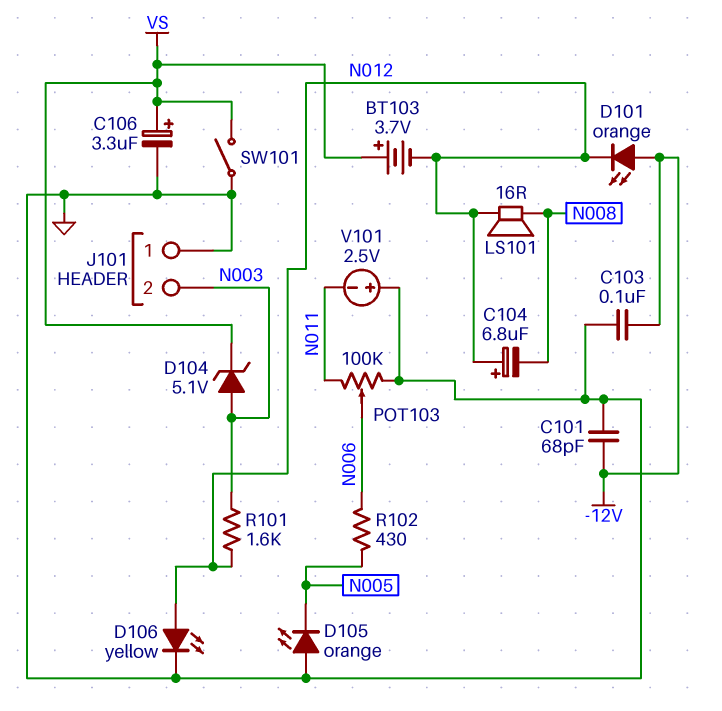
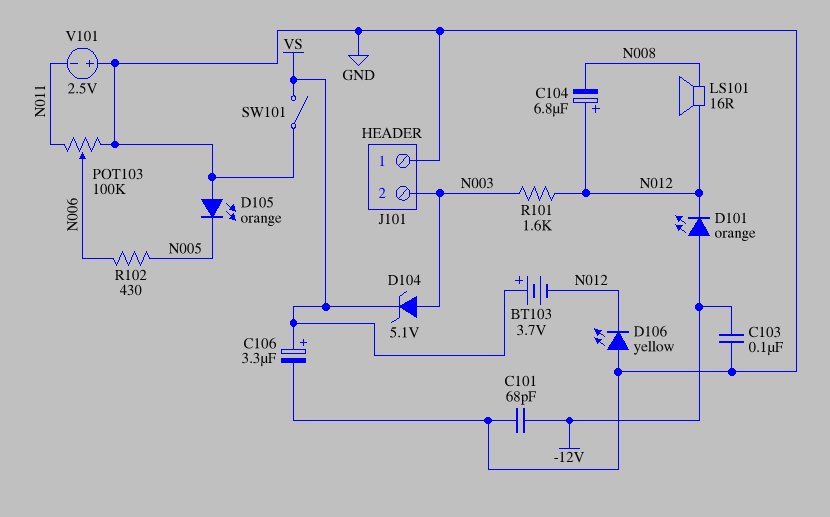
D106: LED yellow (A N012, K GND) -> LED yellow (A GND, K N012)

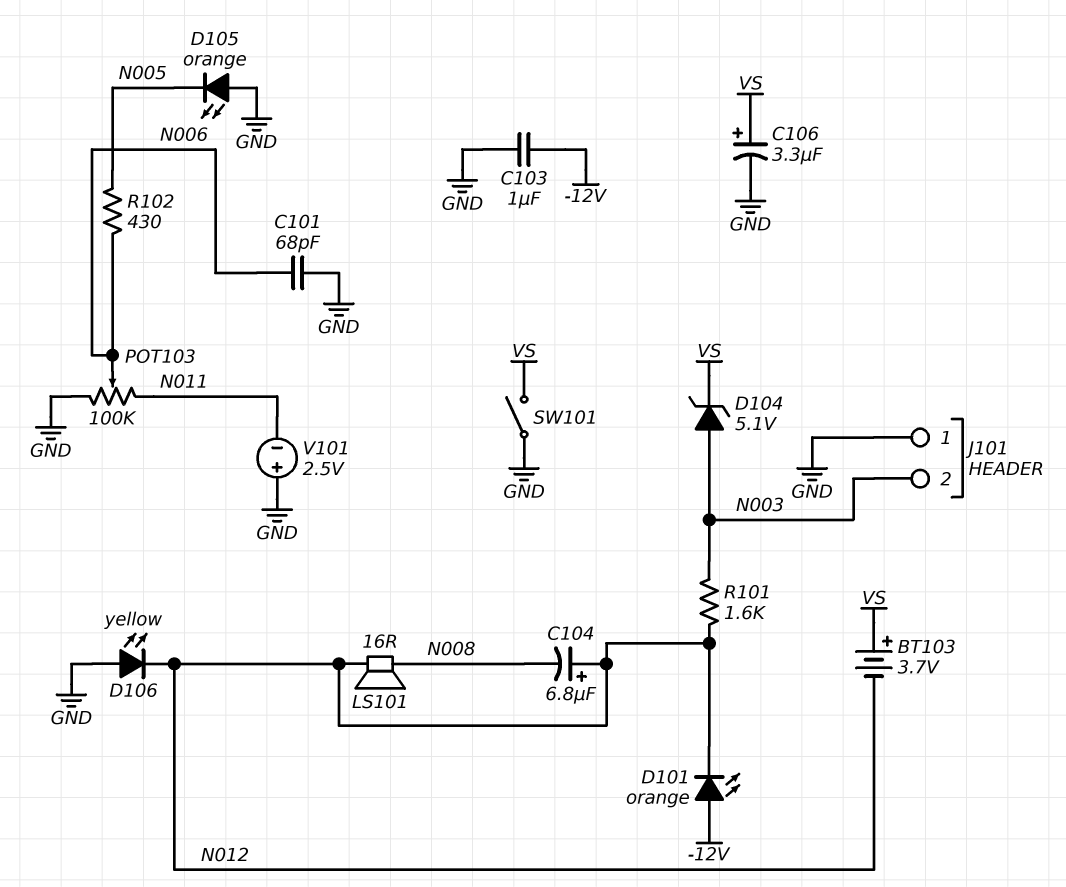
C101: 68pF (-12V, GND) -> 68pF (GND, N006)
C103: 100nF (-12V, GND) -> 1uF (-12V, GND)

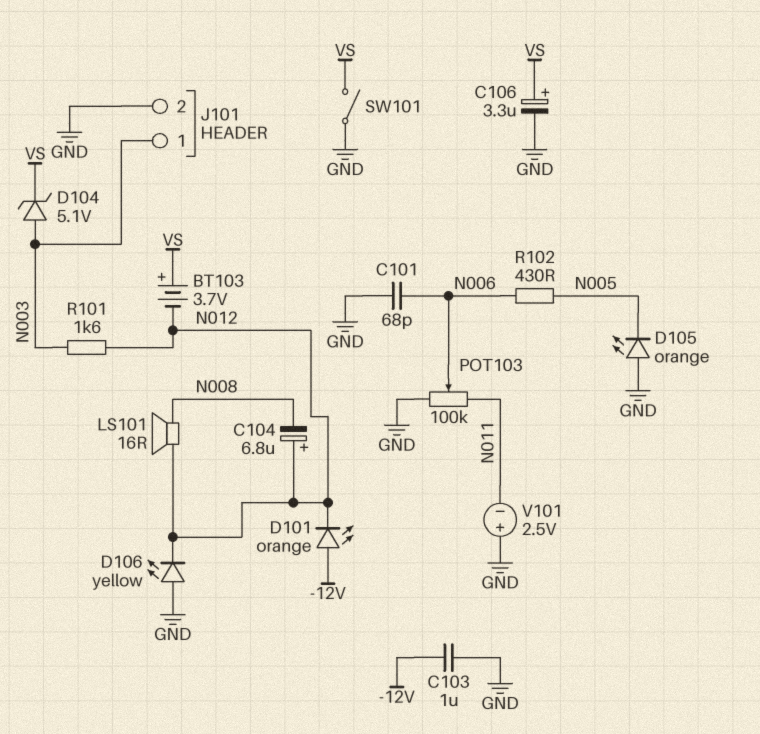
J101 pin 1: GND -> N003
J101 pin 2: N003 -> GND

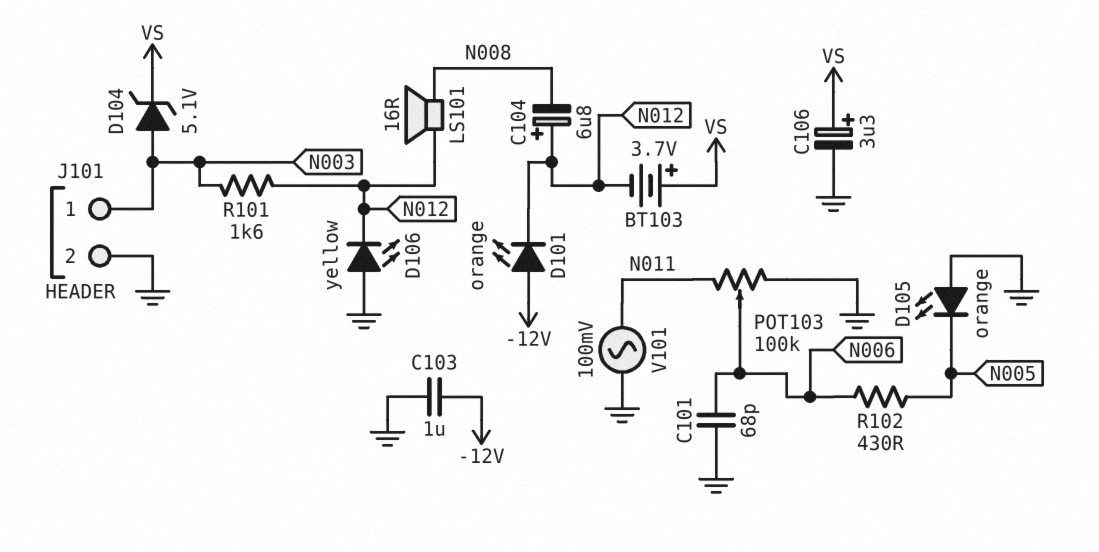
SW101: switch (GND, VS) -> none
V101: 2.5V (plus GND, minus N011) -> AC 100mV (GND, N011)

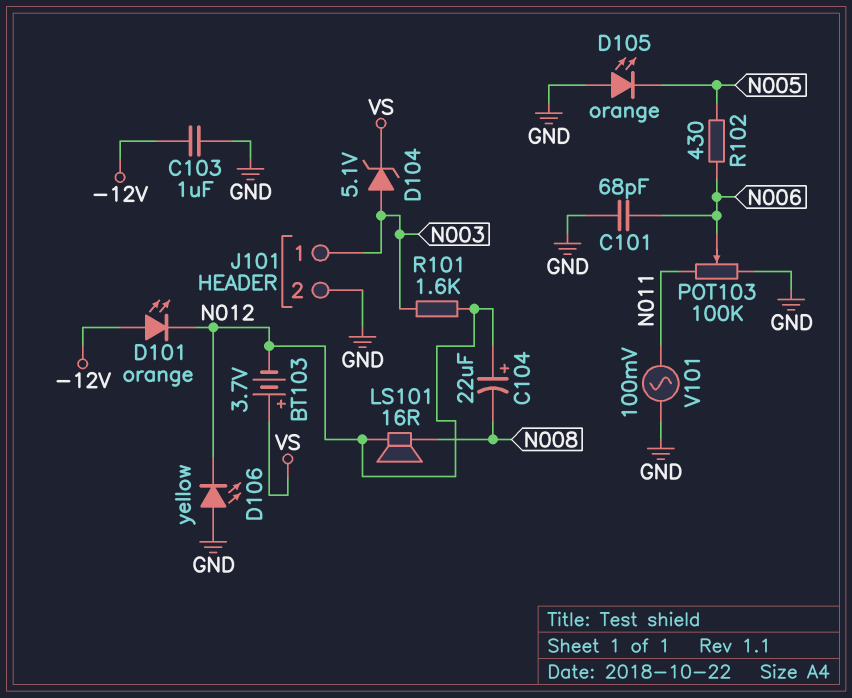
C104: 6.8uF (plus N012, minus N008) -> 22uF (plus N012, minus N008)
C106: 3.3uF (plus VS, minus GND) -> none

